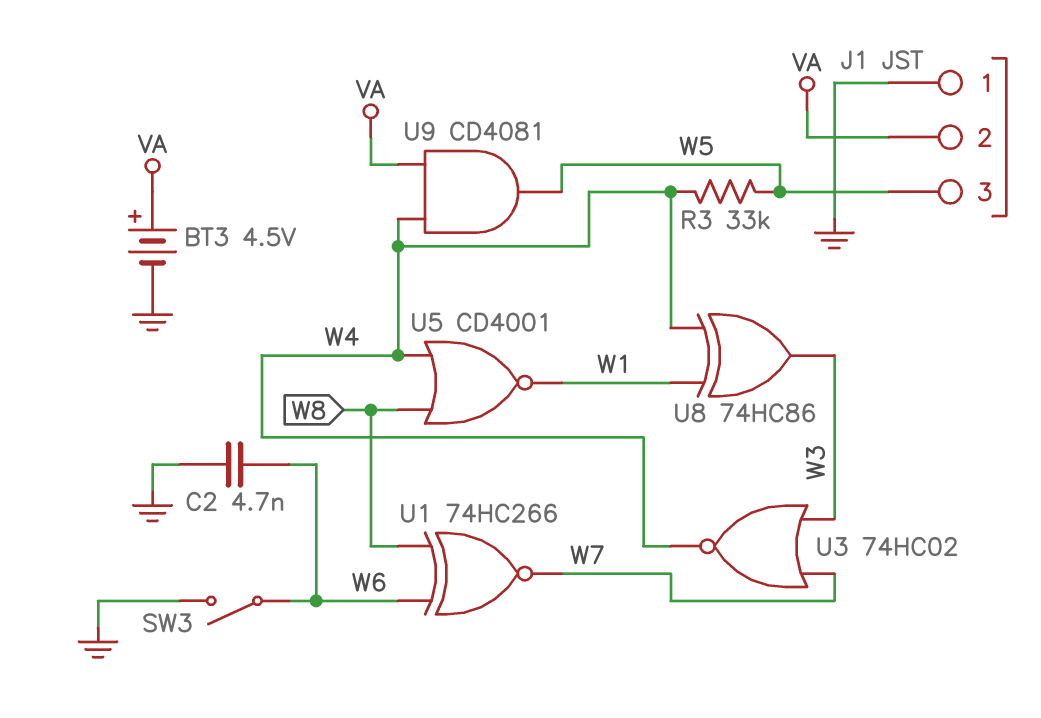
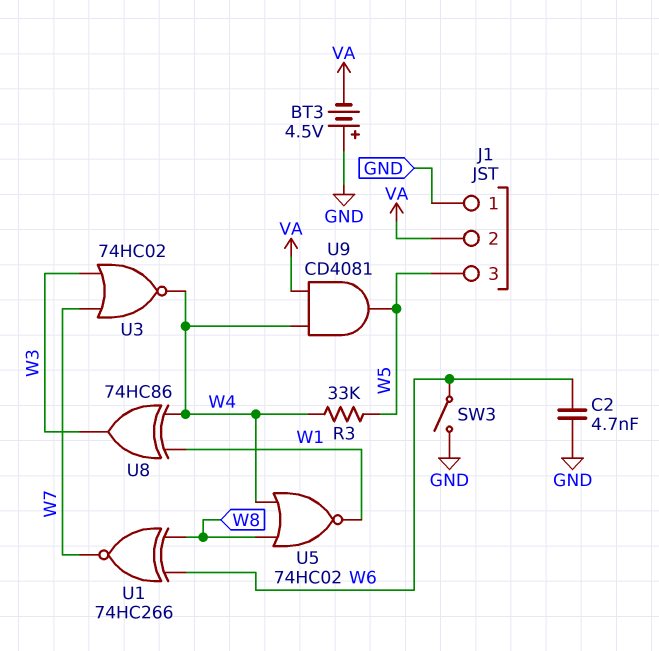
BT3: 4.5V (plus VA, minus GND) -> 4.5V (plus GND, minus VA)
U5: NOR CD4001 (in W4, in W8, out W1) -> NOR 74HC02 (in W4, in W8, out W1)

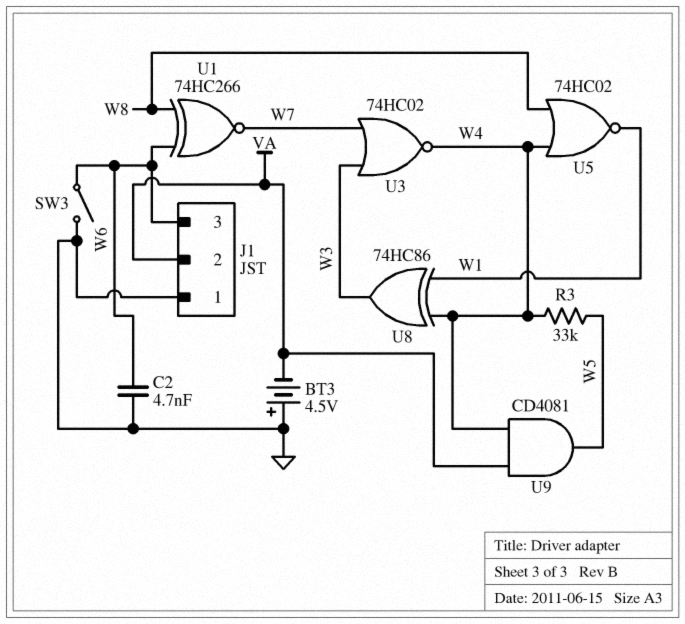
J1 pin 3: W5 -> W6

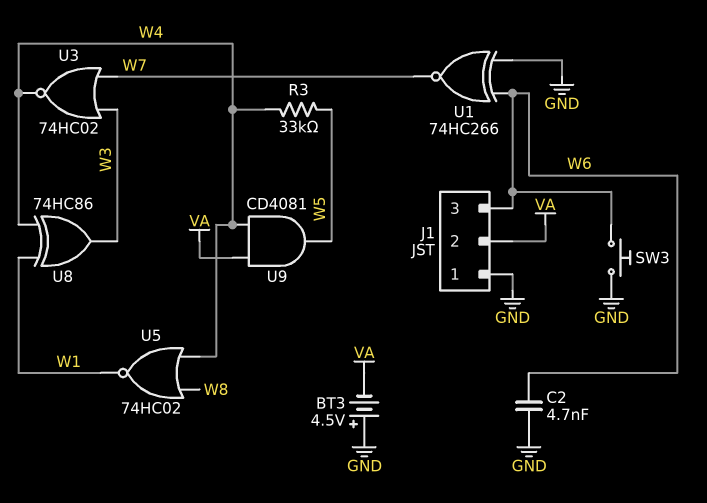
SW3: switch (GND, W6) -> button (GND, W6)
U1: XNOR 74HC266 (in W6, in W8, out W7) -> XNOR 74HC266 (in GND, in W6, out W7)

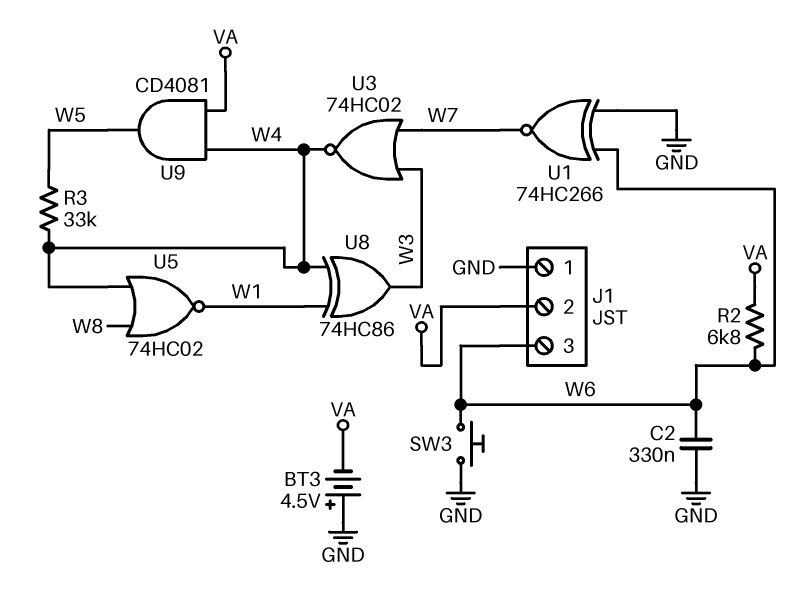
C2: 4.7nF (GND, W6) -> 330nF (GND, W6)
R2: none -> 6.8k (VA, W6)

